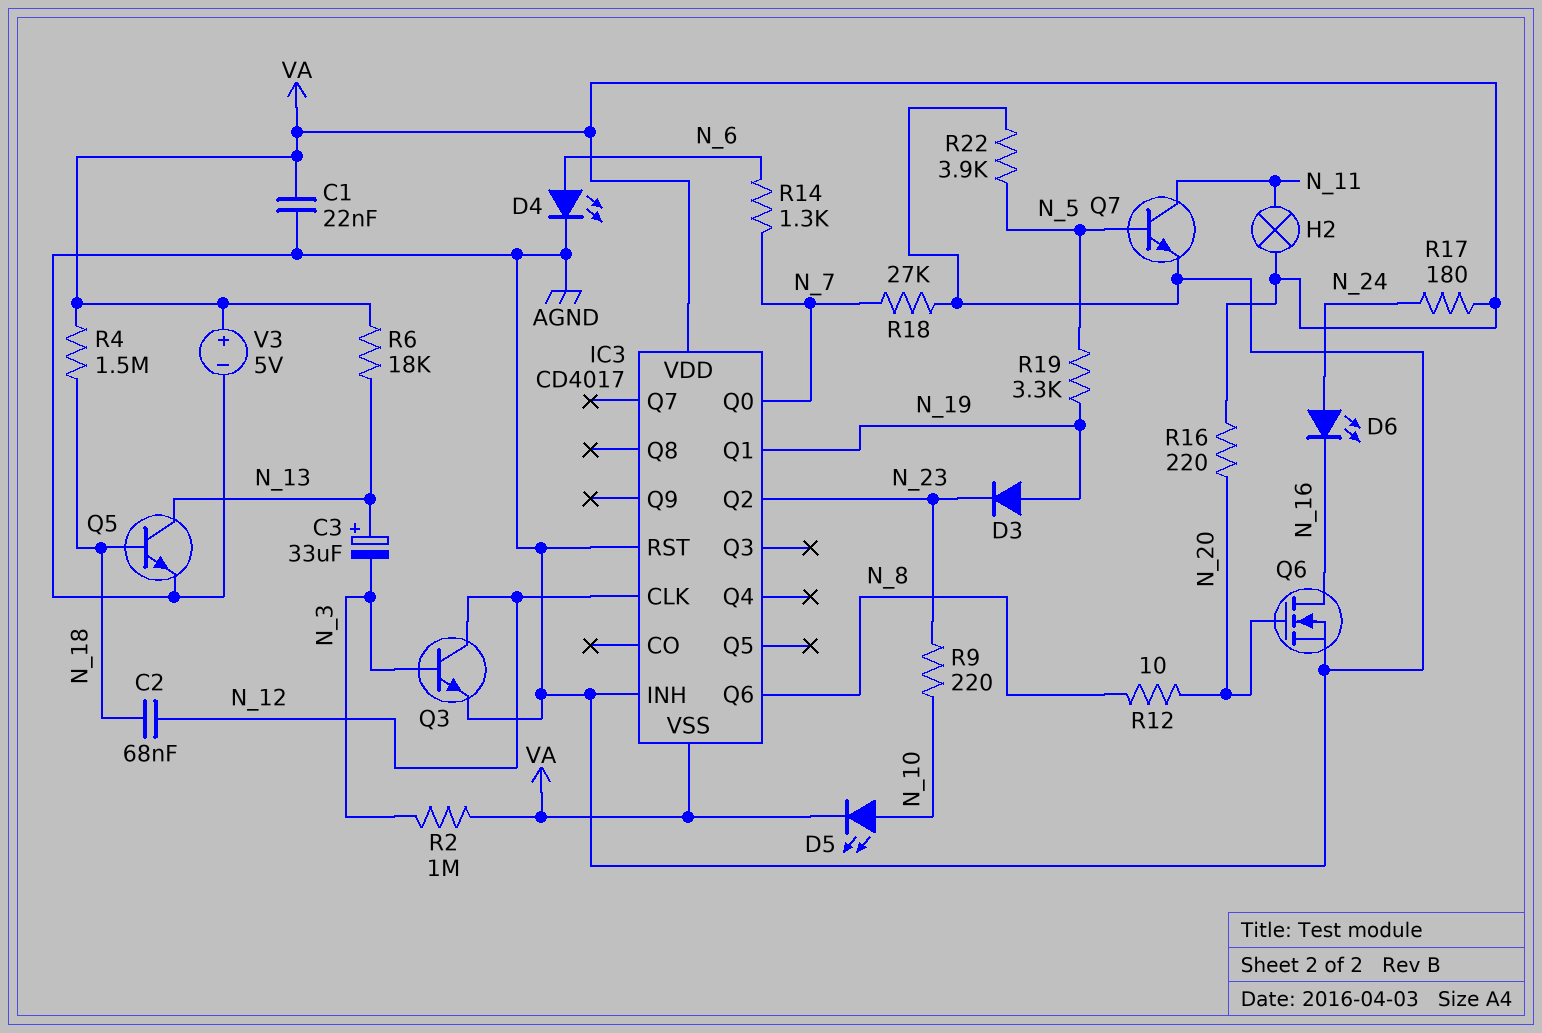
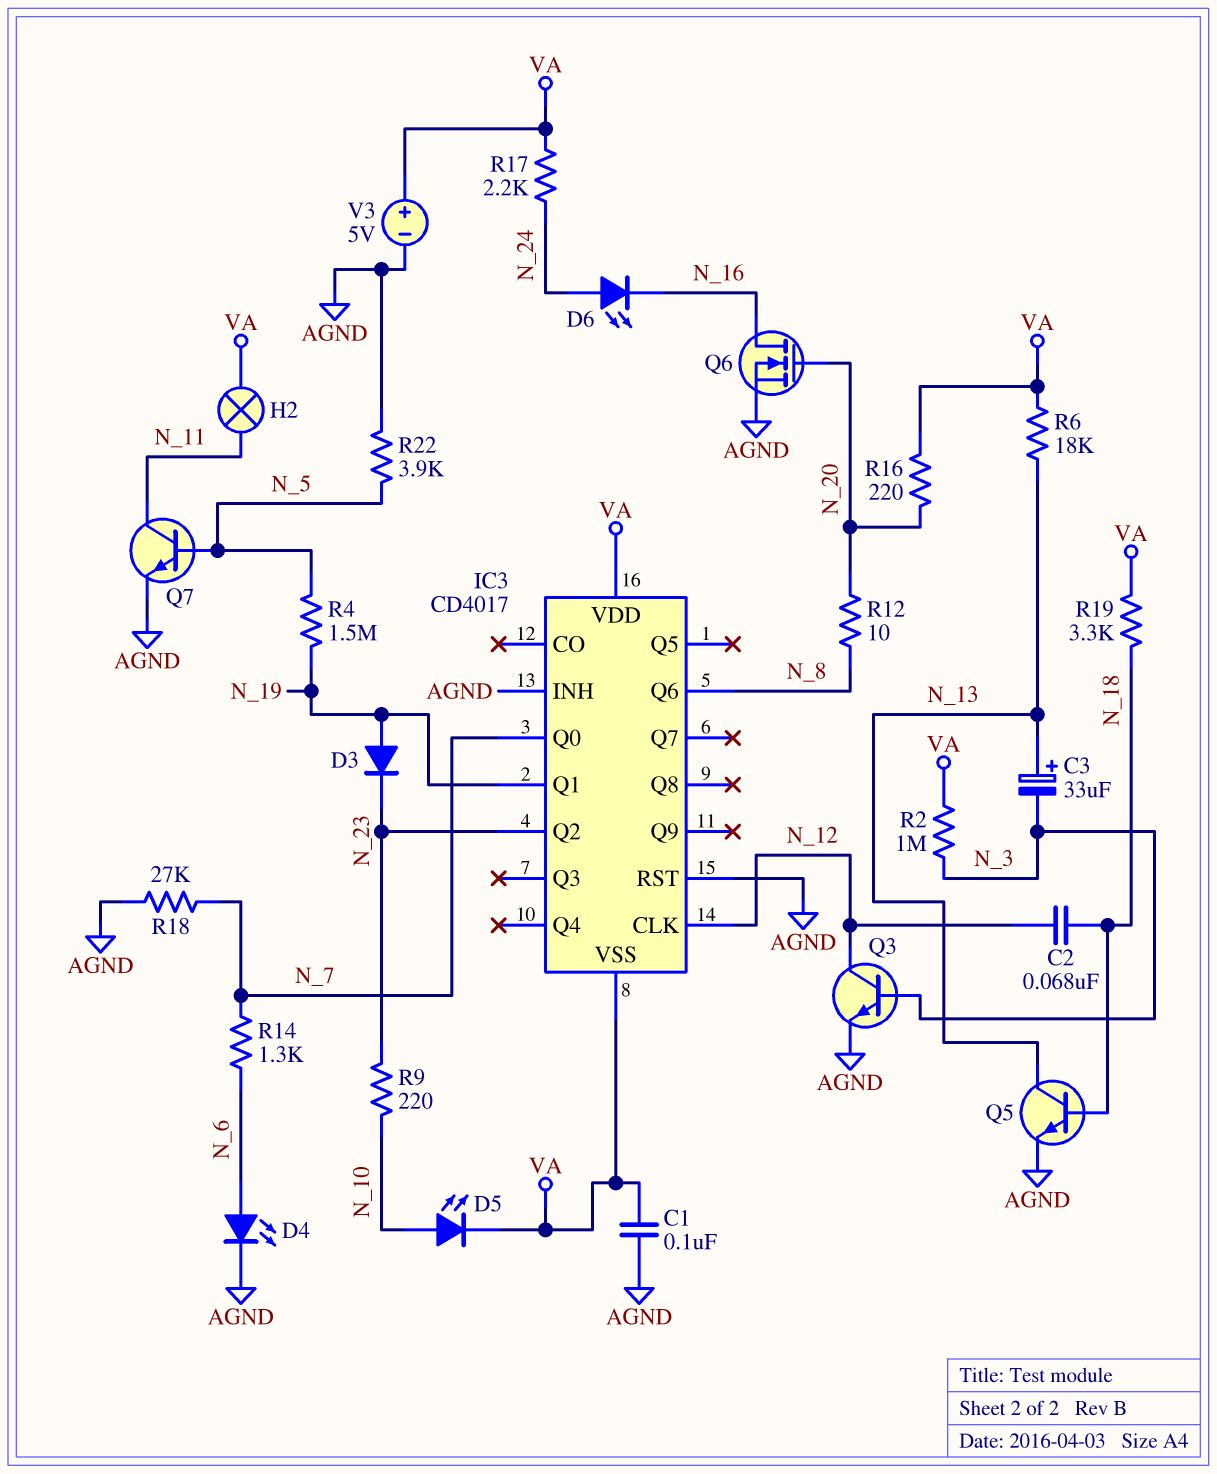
C1: 22nF (AGND, VA) -> 100nF (AGND, VA)
R4: 1.5M (N_18, VA) -> 1.5M (N_5, N_19)
R17: 180 (N_24, VA) -> 2.2k (N_24, VA)
R19: 3.3k (N_5, N_19) -> 3.3k (N_18, VA)

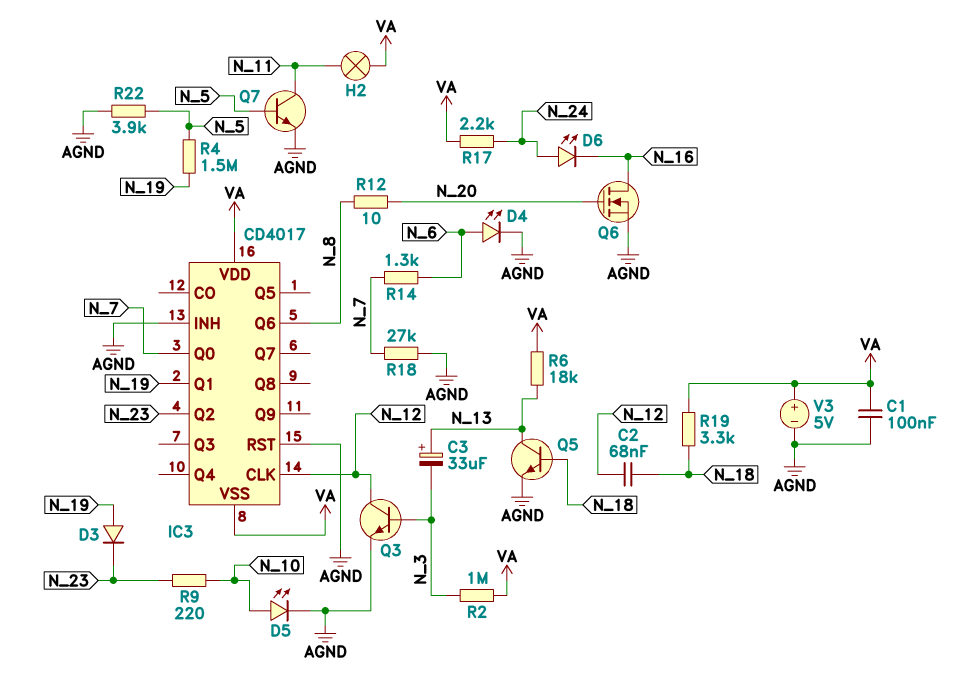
D5: LED (A N_10, K VA) -> LED (A N_10, K AGND)
R16: 220 (N_20, VA) -> none

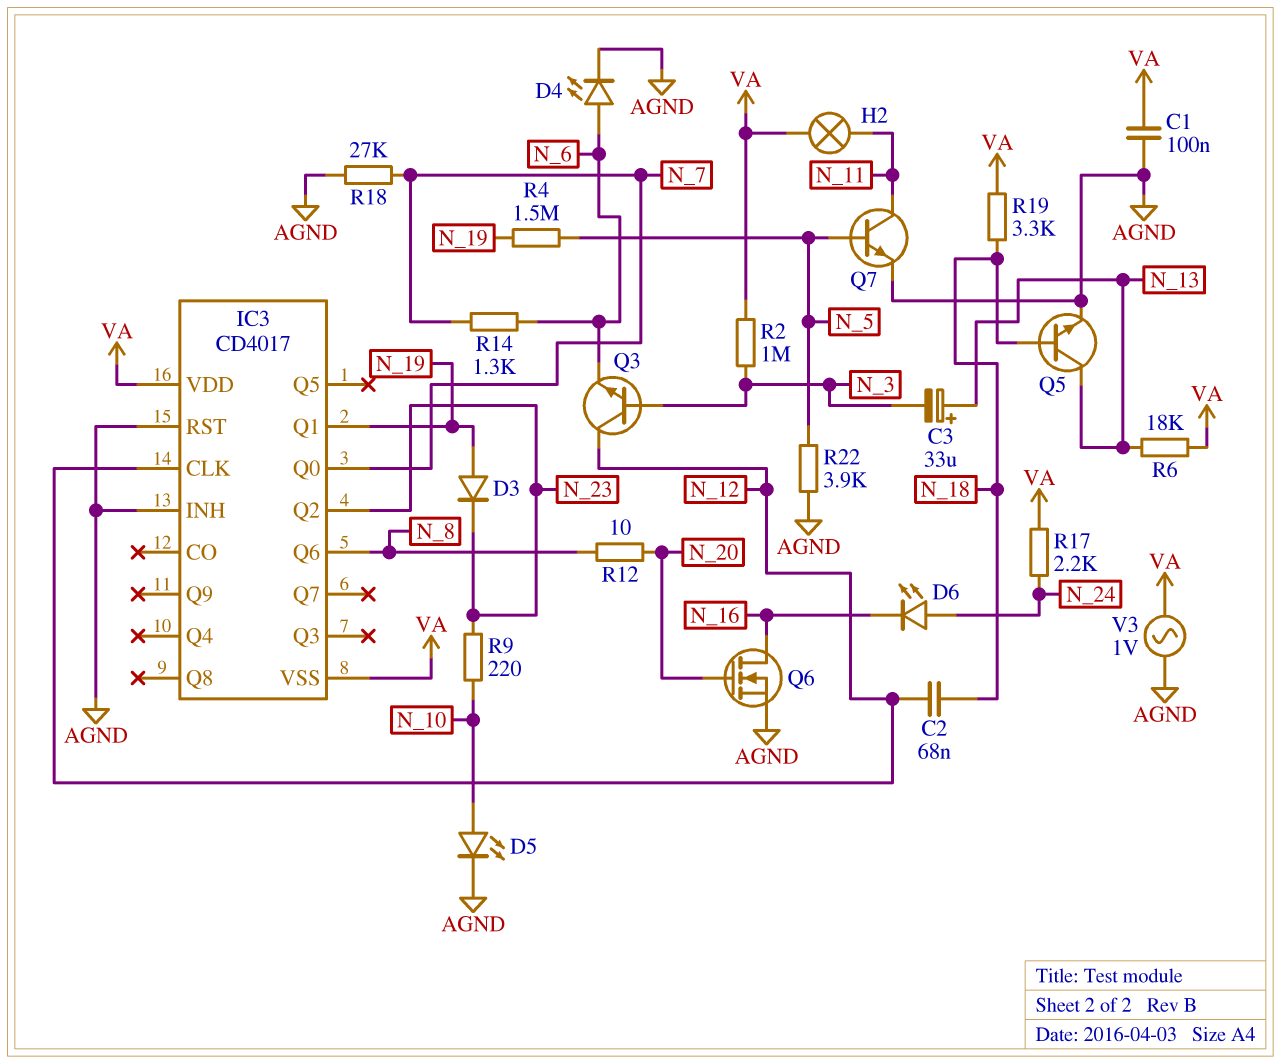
Q3: NPN (B N_3, C N_12, E AGND) -> NPN (B N_3, C N_12, E N_6)
V3: 5V (plus VA, minus AGND) -> AC 1V (AGND, VA)

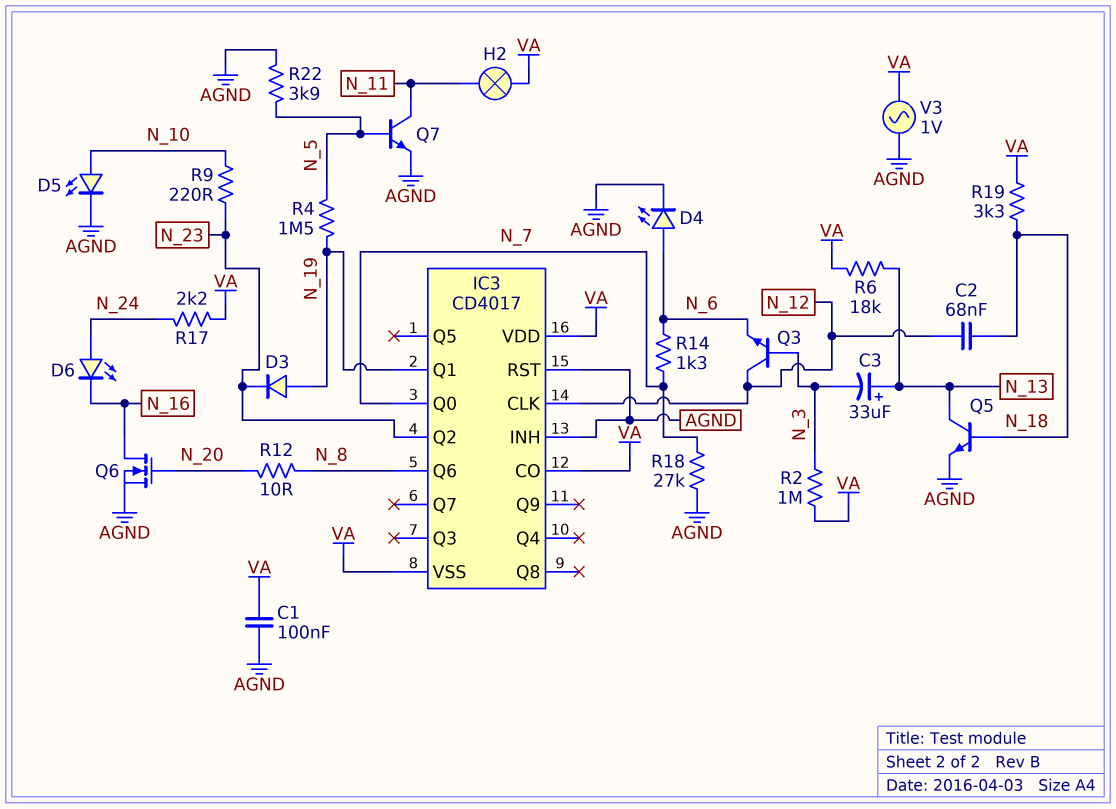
IC3 pin CO: none -> VA

